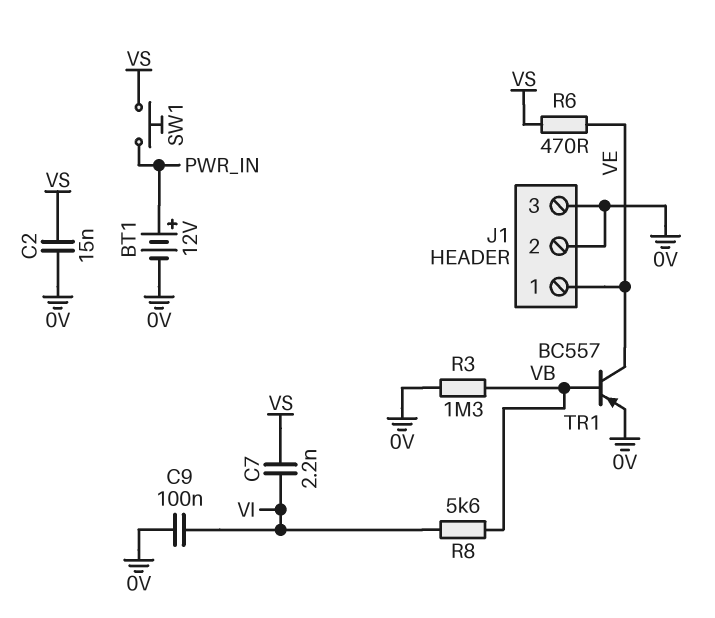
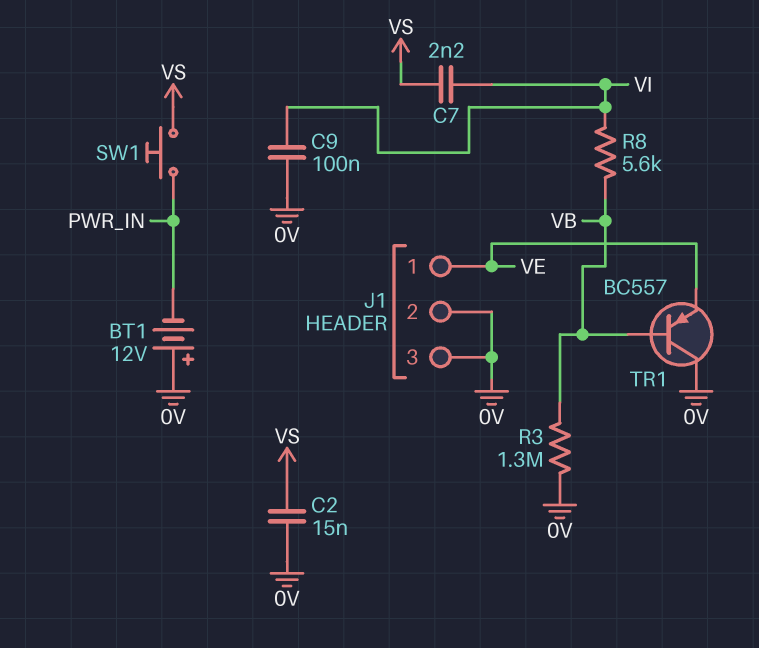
BT1: 12V (plus PWR_IN, minus 0V) -> 12V (plus 0V, minus PWR_IN)
R6: 470 (VE, VS) -> none
TR1: PNP BC557 (B VB, C VE, E 0V) -> PNP BC557 (B VB, C 0V, E VE)

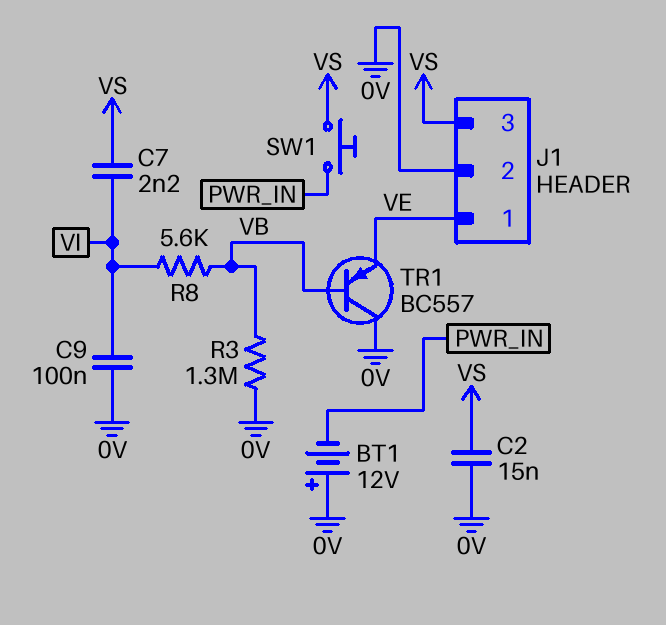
J1 pin 3: 0V -> VS

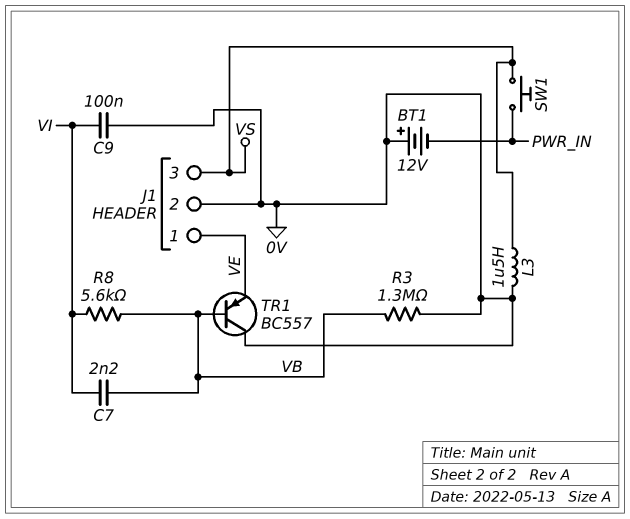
C2: 15nF (0V, VS) -> none
C7: 2.2nF (VI, VS) -> 2.2nF (VB, VI)
L3: none -> 1.5uH (0V, VS)

